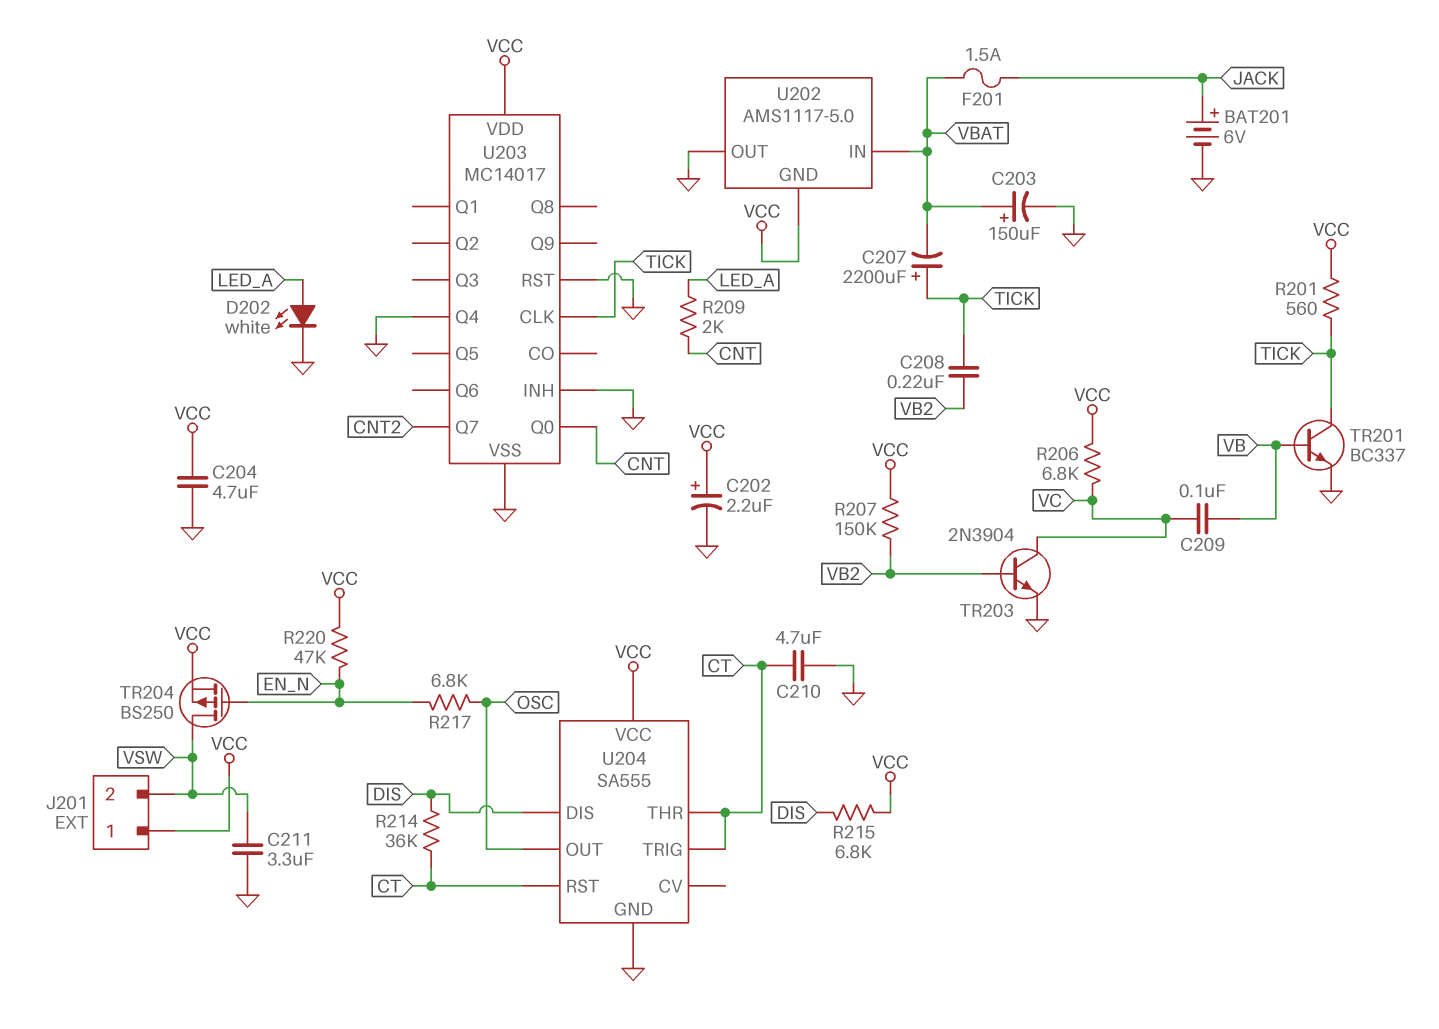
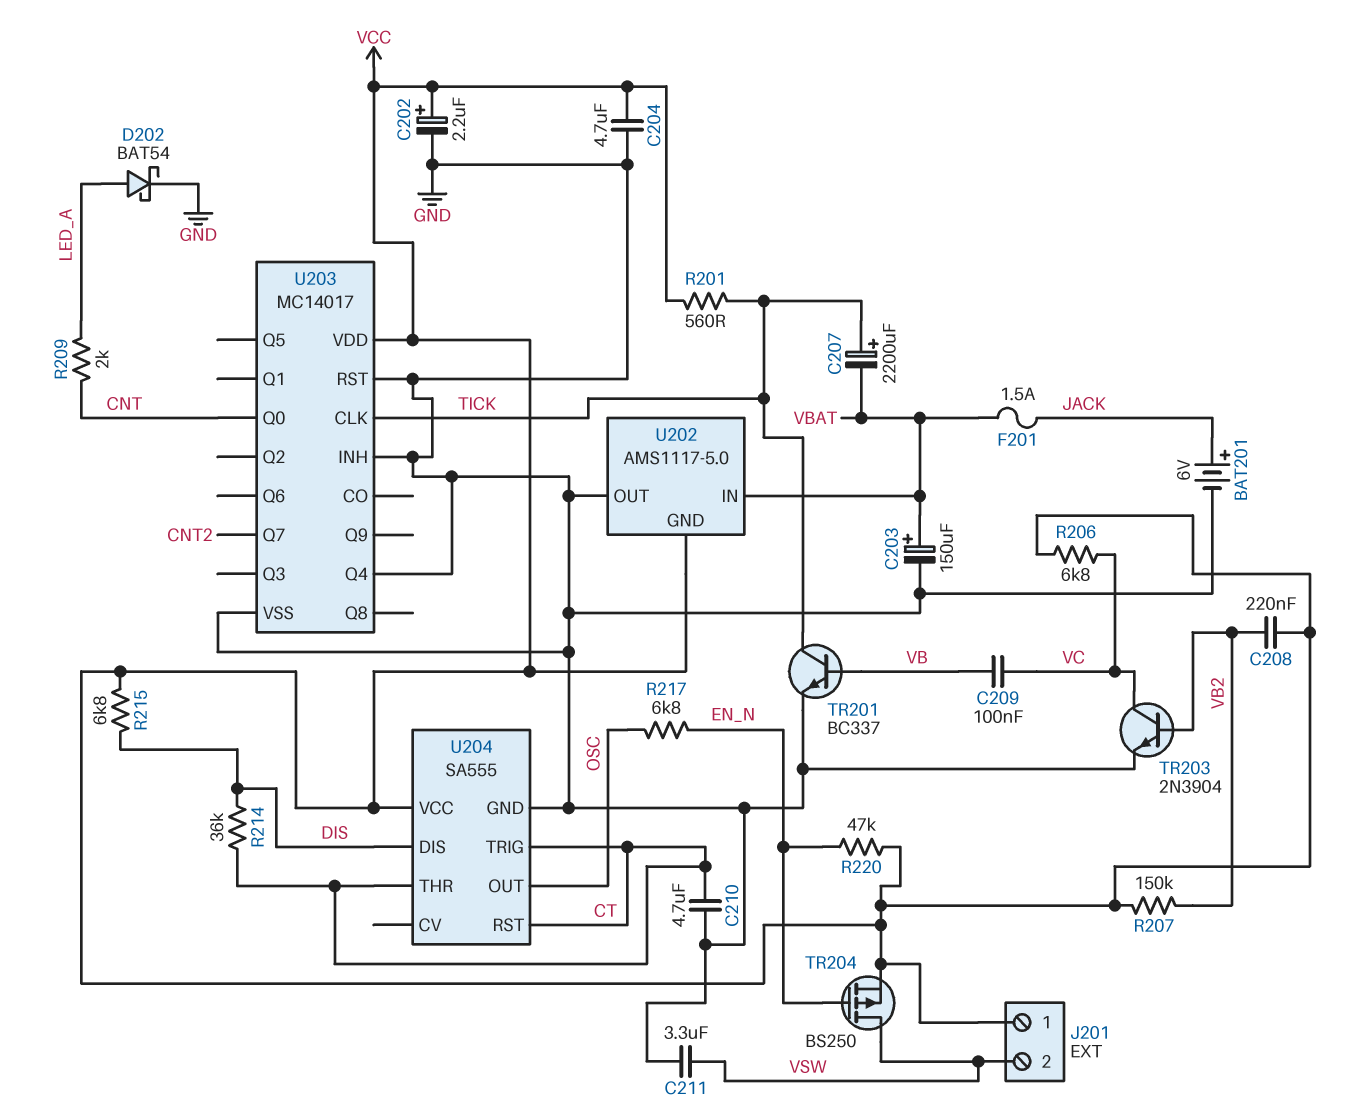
C208: 220nF (TICK, VB2) -> 220nF (VB2, VCC)
D202: LED white (A LED_A, K GND) -> schottky BAT54 (A LED_A, K GND)

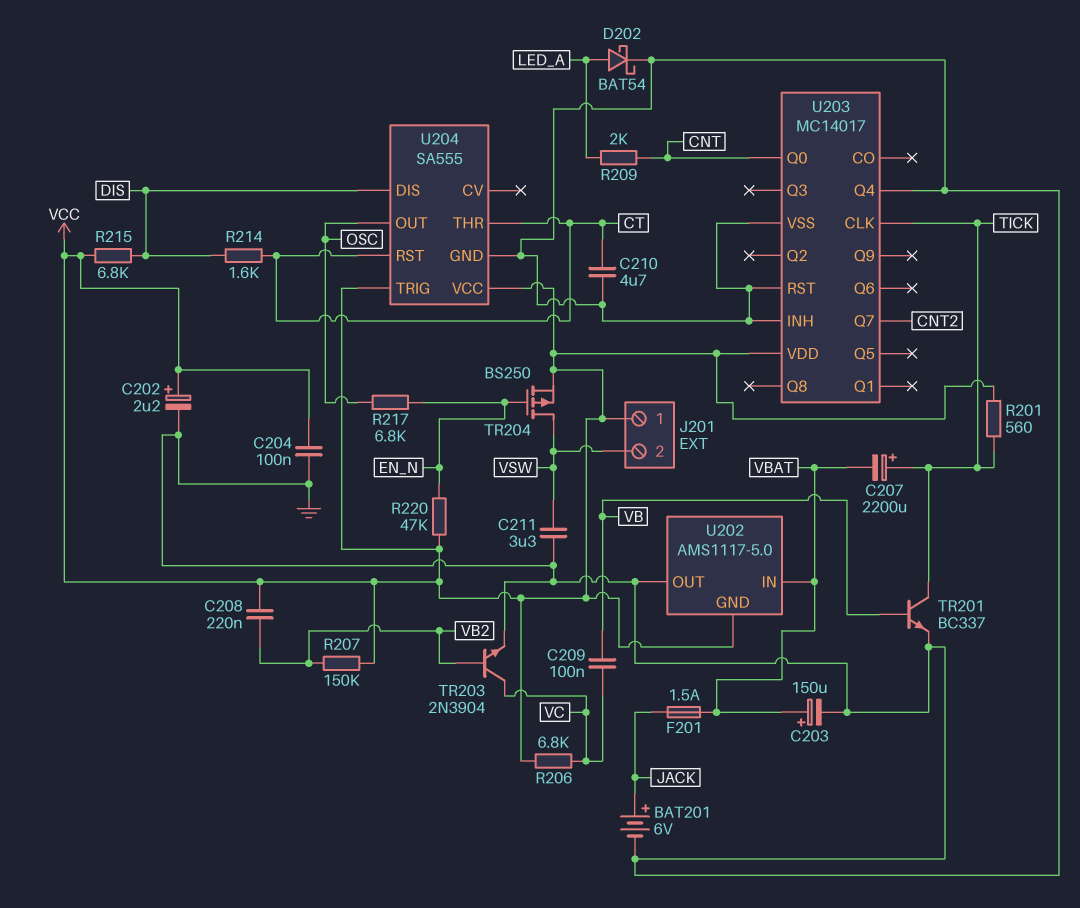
C204: 4.7uF (GND, VCC) -> 100nF (GND, VCC)
R214: 36k (CT, DIS) -> 1.6k (CT, DIS)
U204 pin TRIG: CT -> VCC

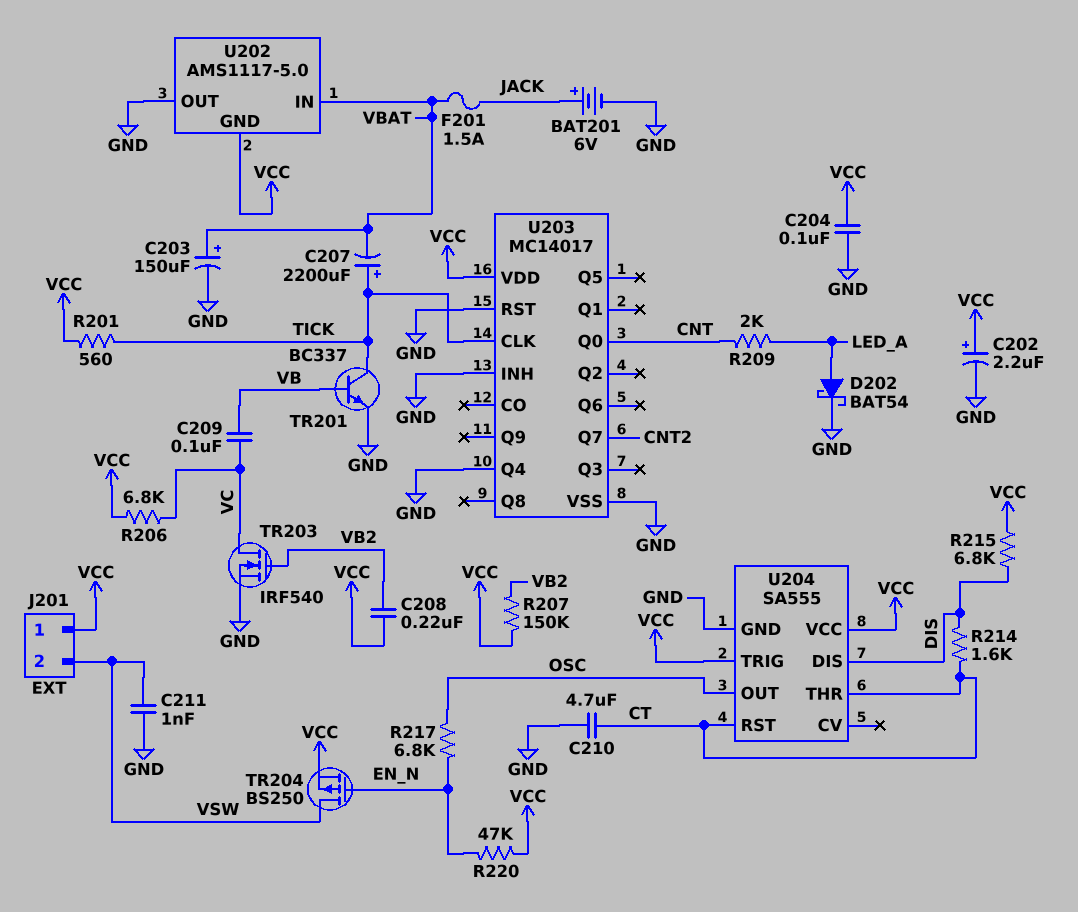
C211: 3.3uF (GND, VSW) -> 1nF (GND, VSW)
TR203: NPN 2N3904 (B VB2, C VC, E GND) -> NMOS IRF540 (G VB2, D VC, S GND)

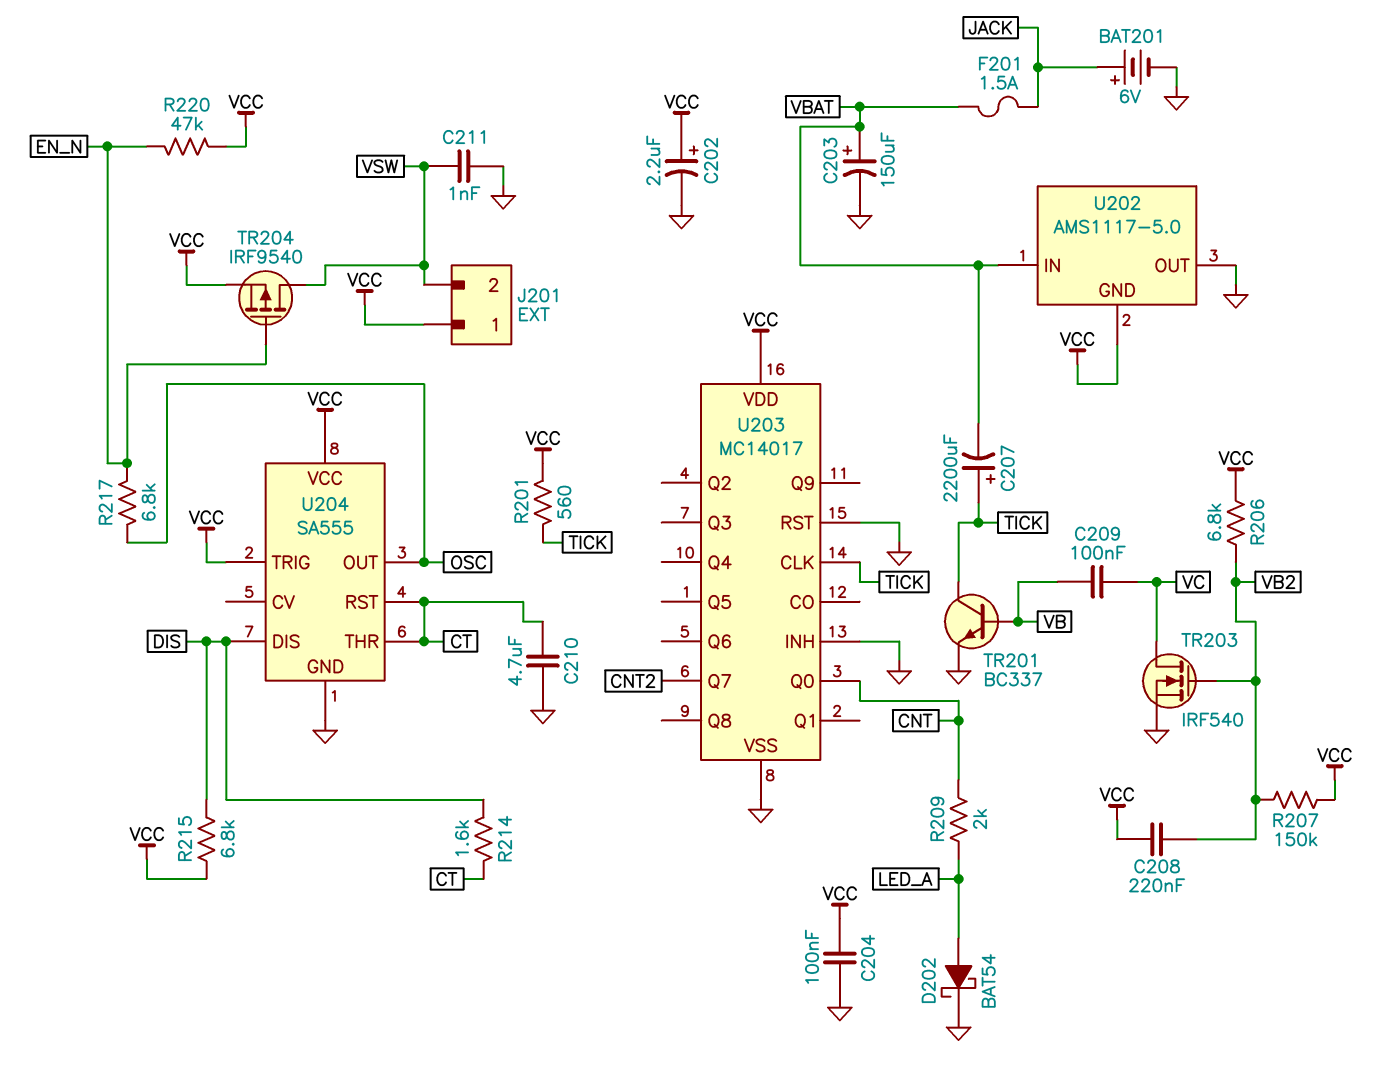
R206: 6.8k (VC, VCC) -> 6.8k (VB2, VCC)
TR204: PMOS BS250 (G EN_N, D VSW, S VCC) -> PMOS IRF9540 (G EN_N, D VSW, S VCC)
U203 pin Q4: GND -> none

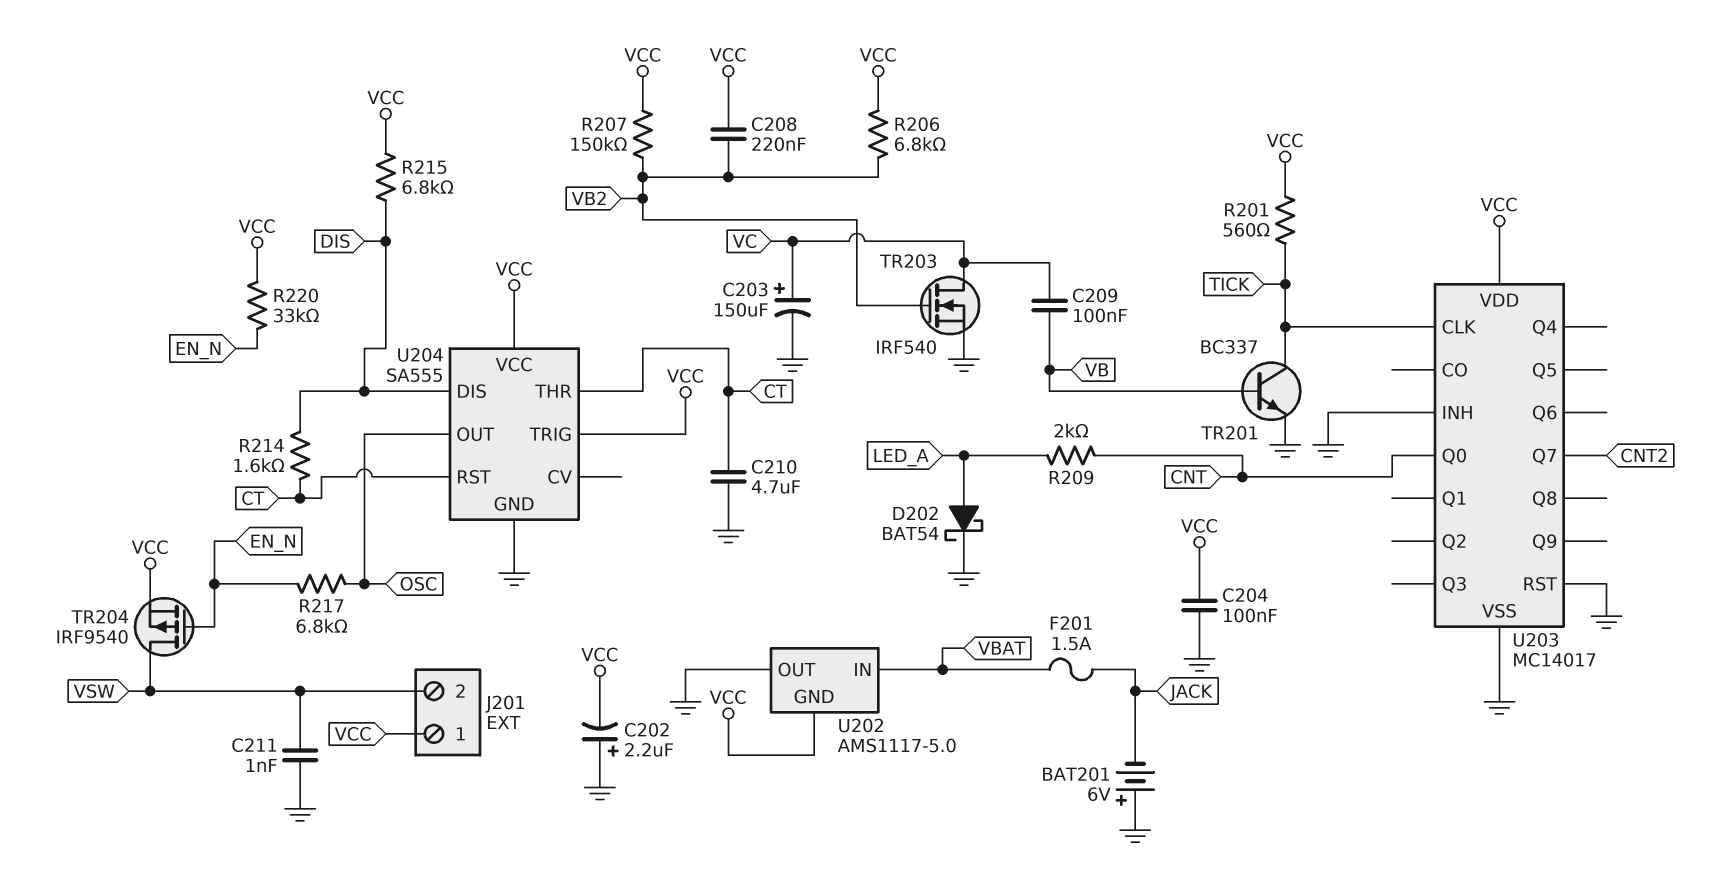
BAT201: 6V (plus JACK, minus GND) -> 6V (plus GND, minus JACK)
C202: 2.2uF (plus VCC, minus GND) -> 2.2uF (plus GND, minus VCC)
C203: 150uF (plus VBAT, minus GND) -> 150uF (plus VC, minus GND)
C207: 2200uF (plus TICK, minus VBAT) -> none
R220: 47k (EN_N, VCC) -> 33k (EN_N, VCC)

